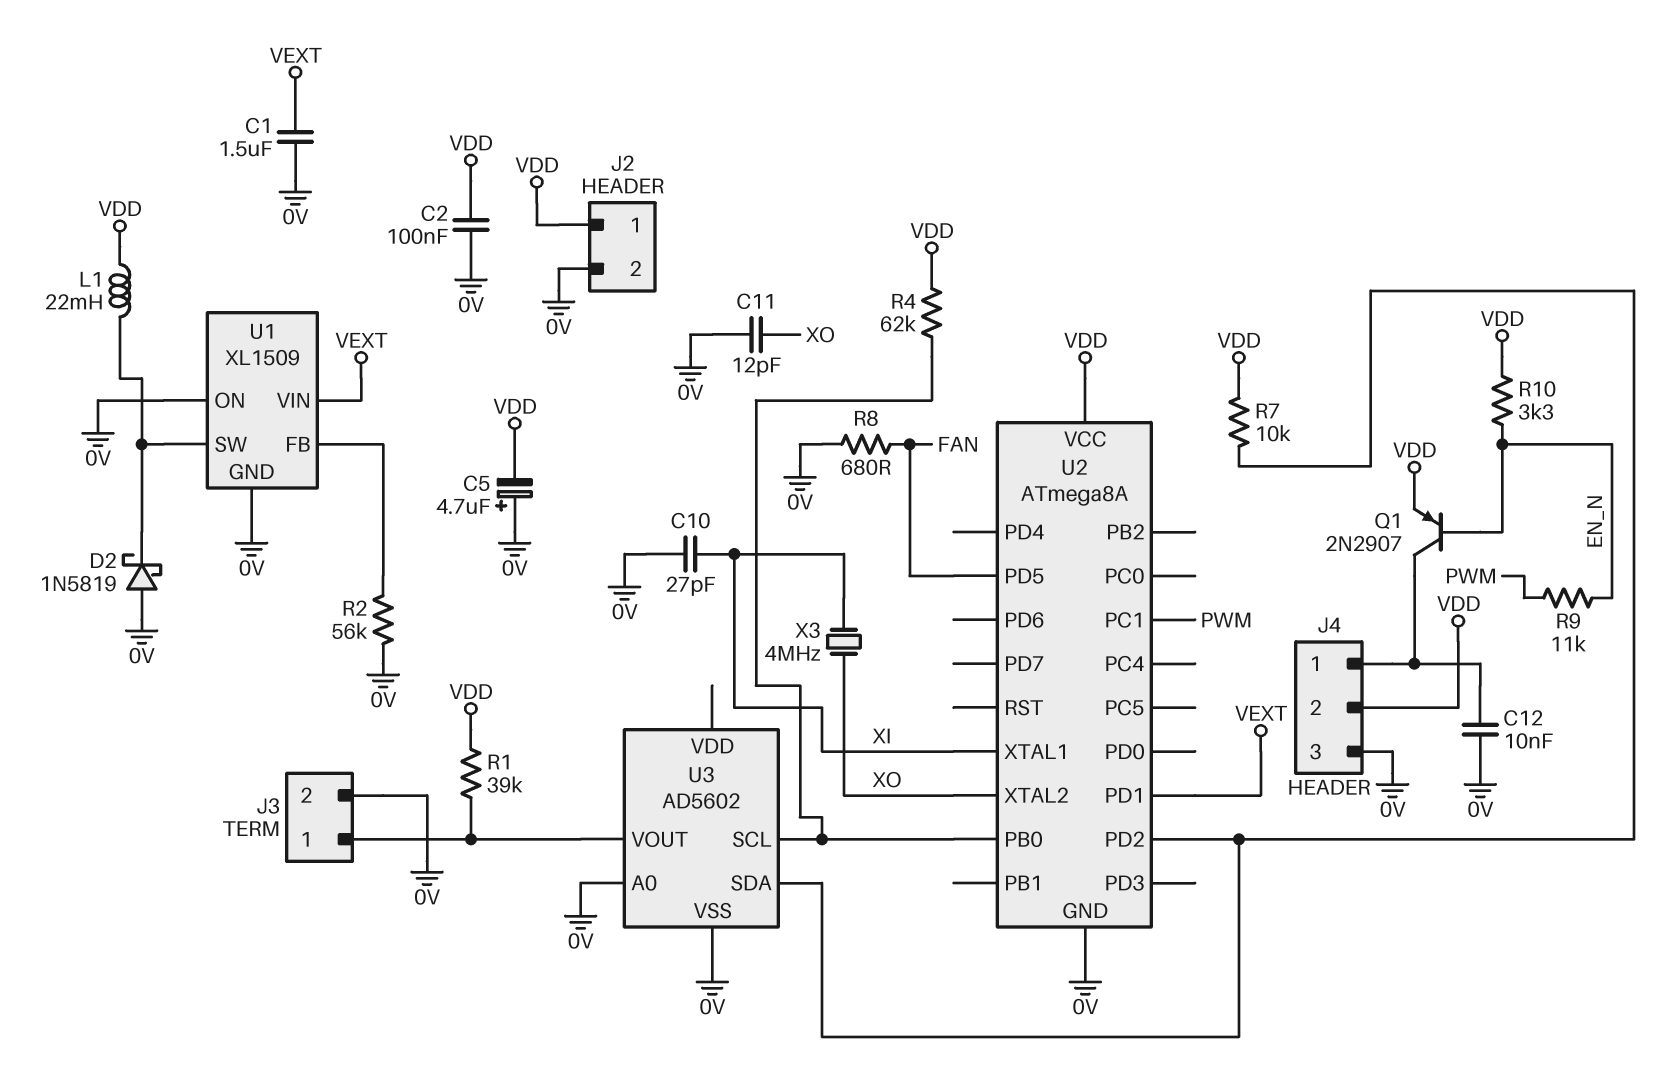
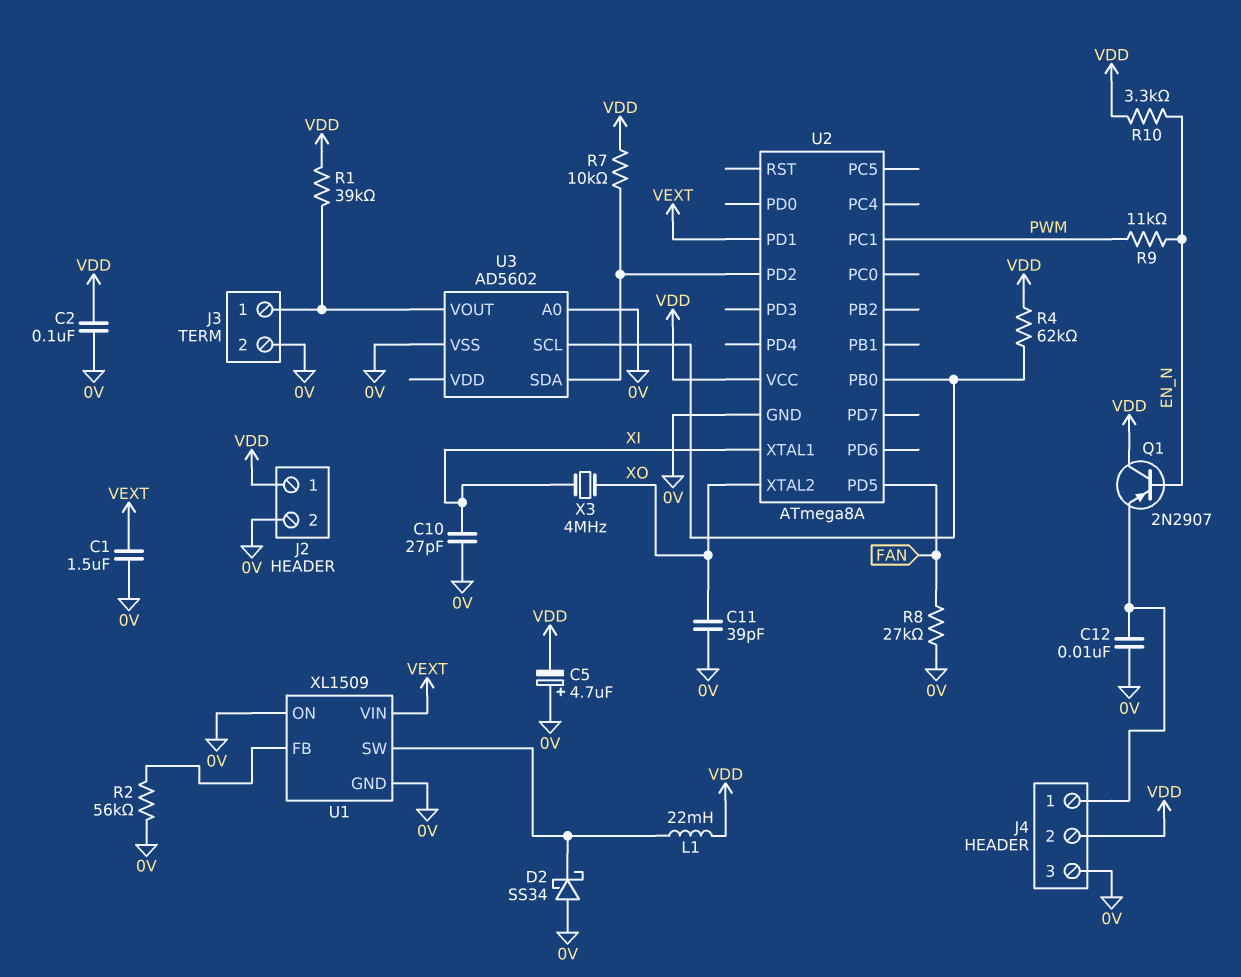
C11: 12pF (0V, XO) -> 39pF (0V, XO)
D2: schottky 1N5819 (A 0V, K U1/SW) -> schottky SS34 (A 0V, K U1/SW)
Q1: PNP 2N2907 (B EN_N, C J4/1, E VDD) -> PNP 2N2907 (B EN_N, C VDD, E J4/1)
R8: 680 (0V, FAN) -> 27k (0V, FAN)

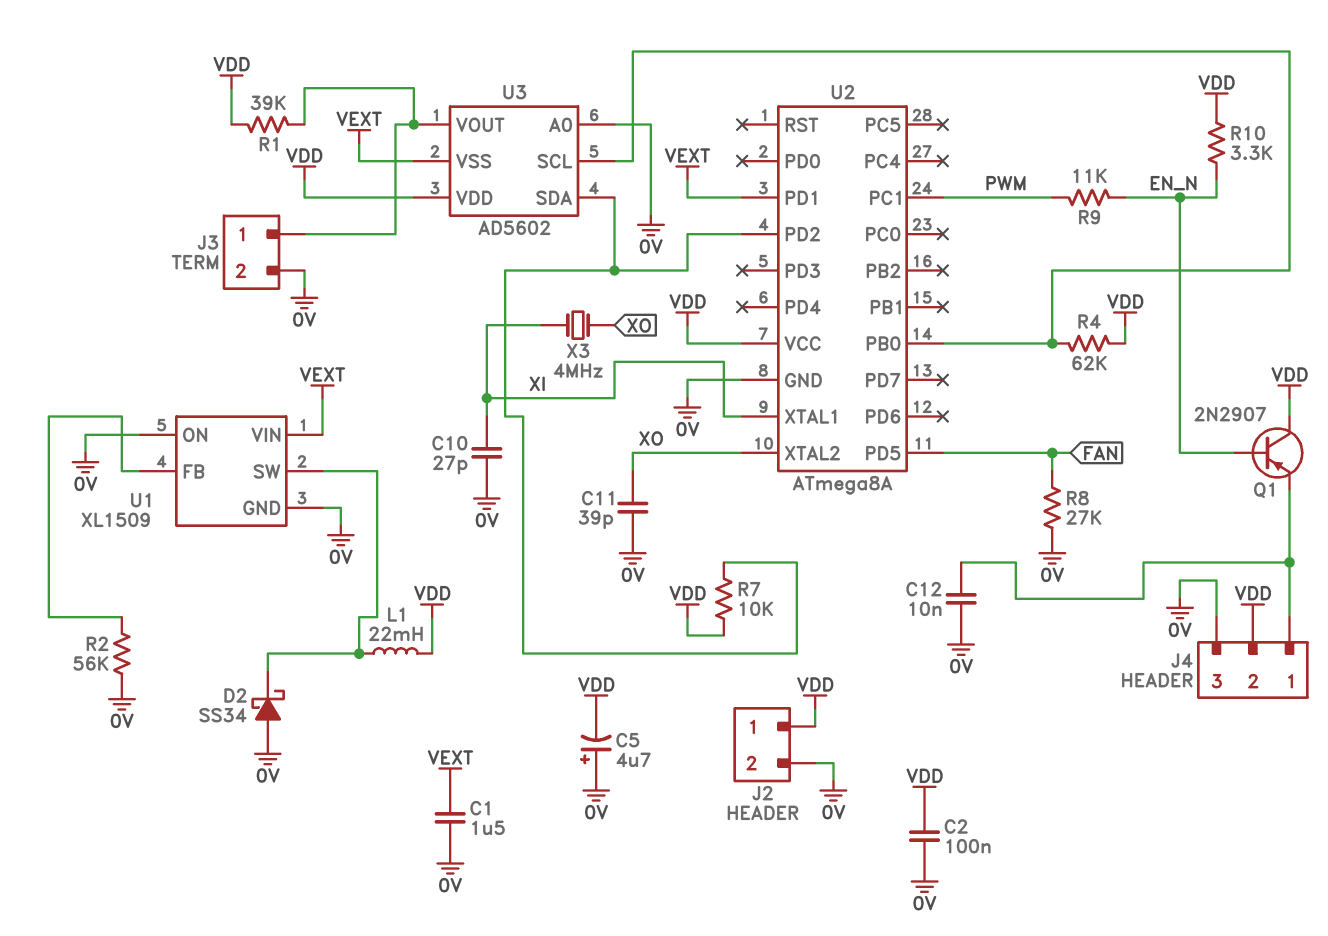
U3 pin VDD: none -> VDD
U3 pin VSS: 0V -> VEXT

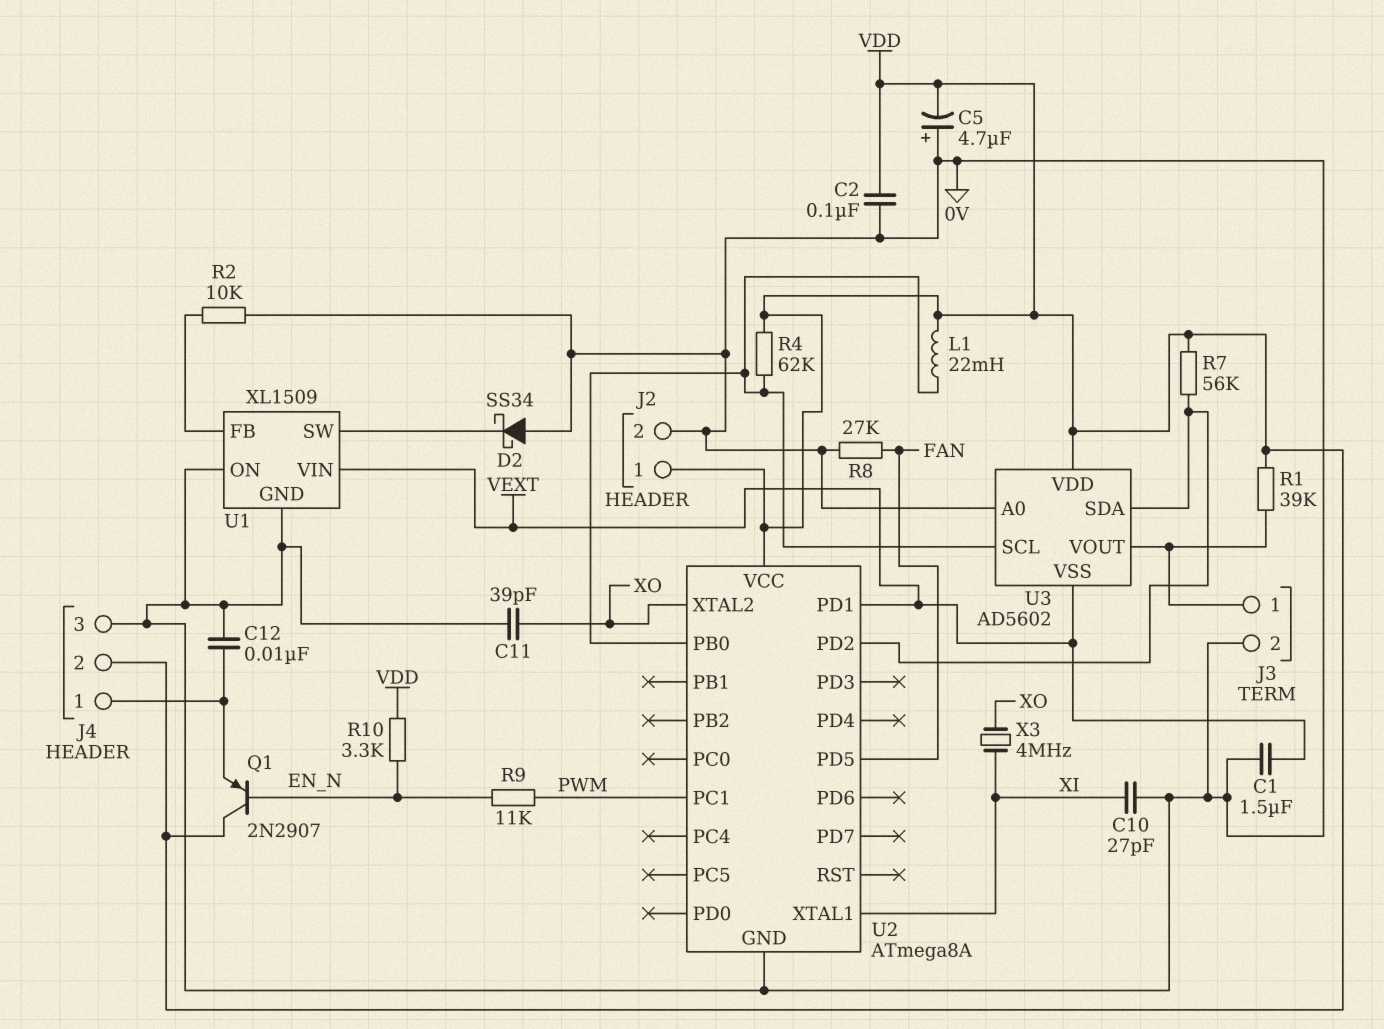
L1: 22mH (U1/SW, VDD) -> 22mH (U2/PB0, VDD)
R2: 56k (0V, U1/FB) -> 10k (0V, U1/FB)
R7: 10k (U2/PD2, VDD) -> 56k (U2/PD2, VDD)

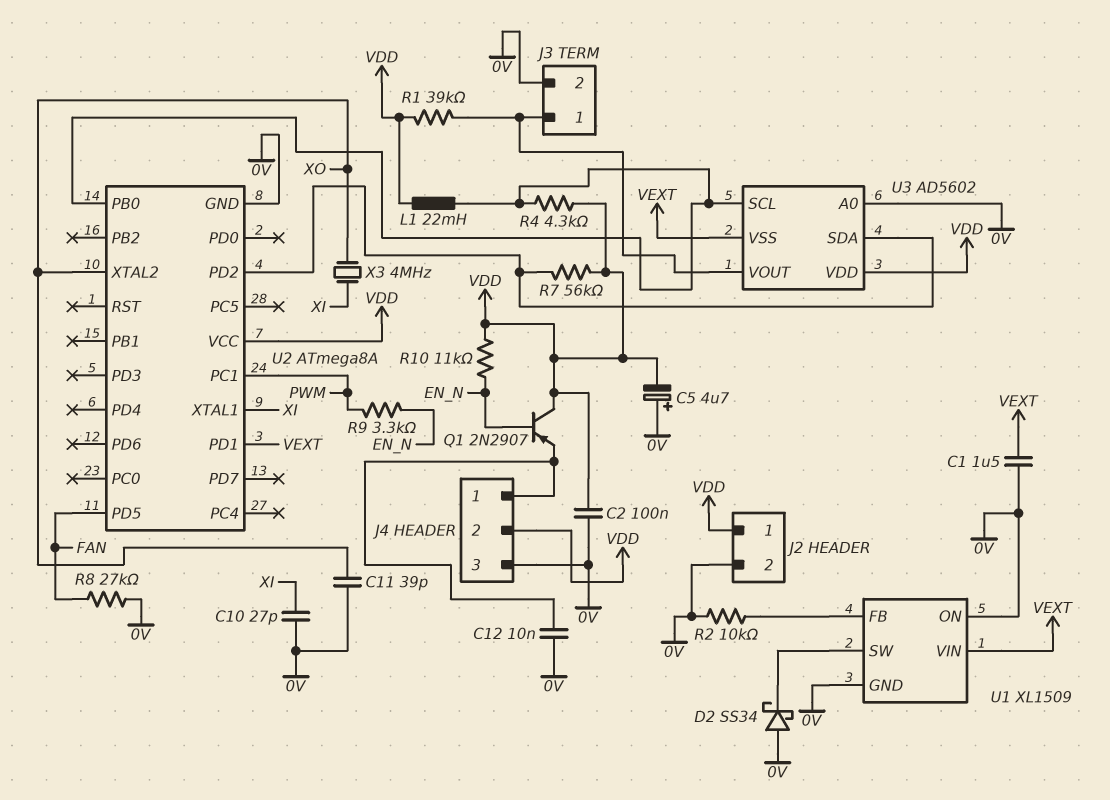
R4: 62k (U2/PB0, VDD) -> 4.3k (U2/PB0, VDD)
R9: 11k (EN_N, PWM) -> 3.3k (EN_N, PWM)
R10: 3.3k (EN_N, VDD) -> 11k (EN_N, VDD)

